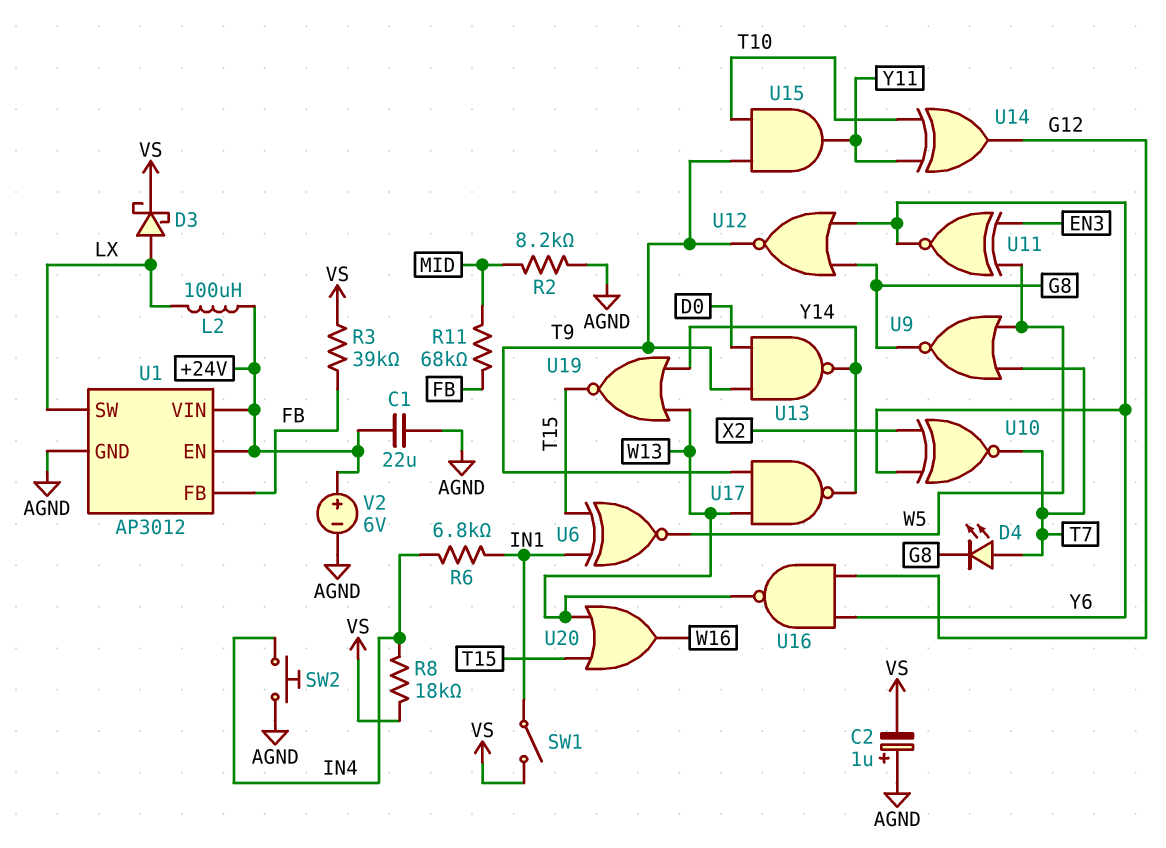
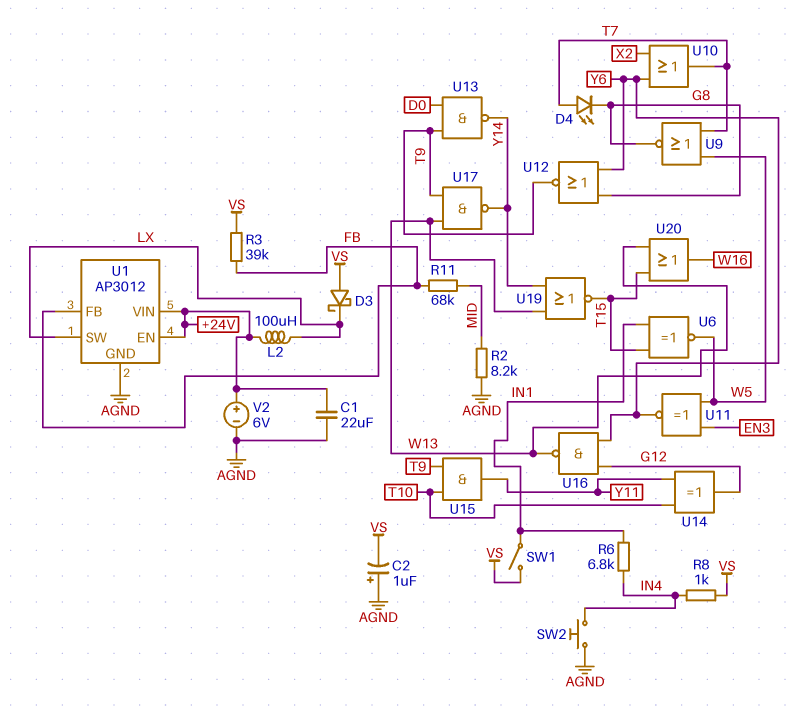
D3: schottky (A LX, K VS) -> schottky (A VS, K LX)
R8: 18k (IN4, VS) -> 1k (IN4, VS)
U10: XNOR (in X2, in Y6, out T7) -> OR (in X2, in Y6, out T7)

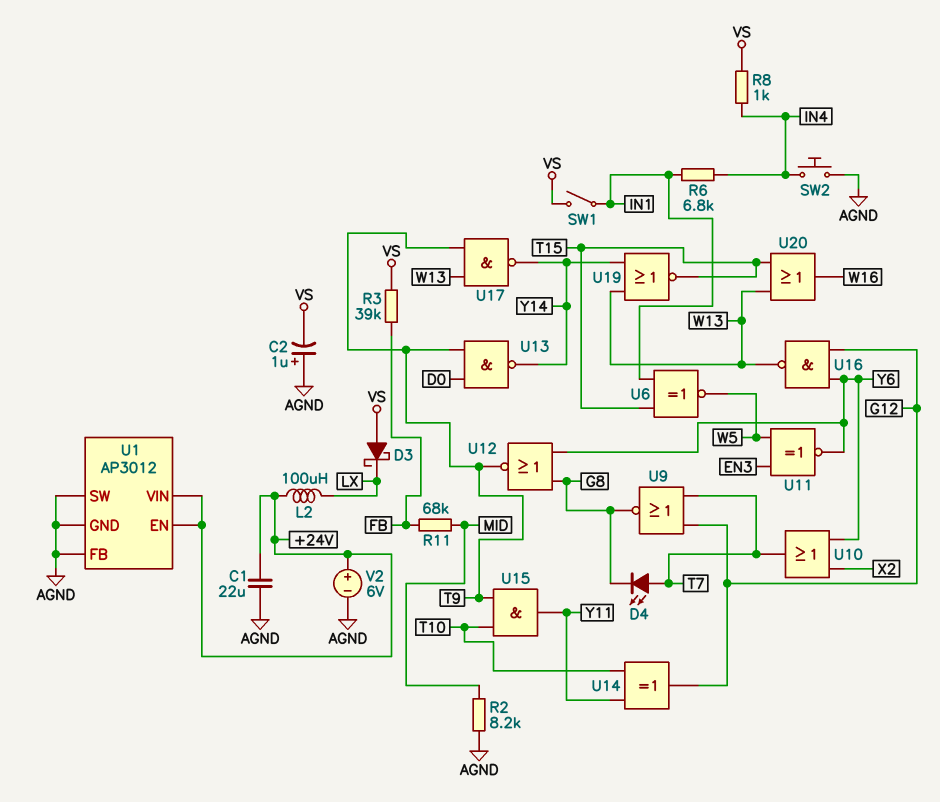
U1 pin FB: FB -> AGND
U1 pin SW: LX -> AGND
U9: NOR (in T7, in W5, out G8) -> NOR (in G12, in T7, out G8)

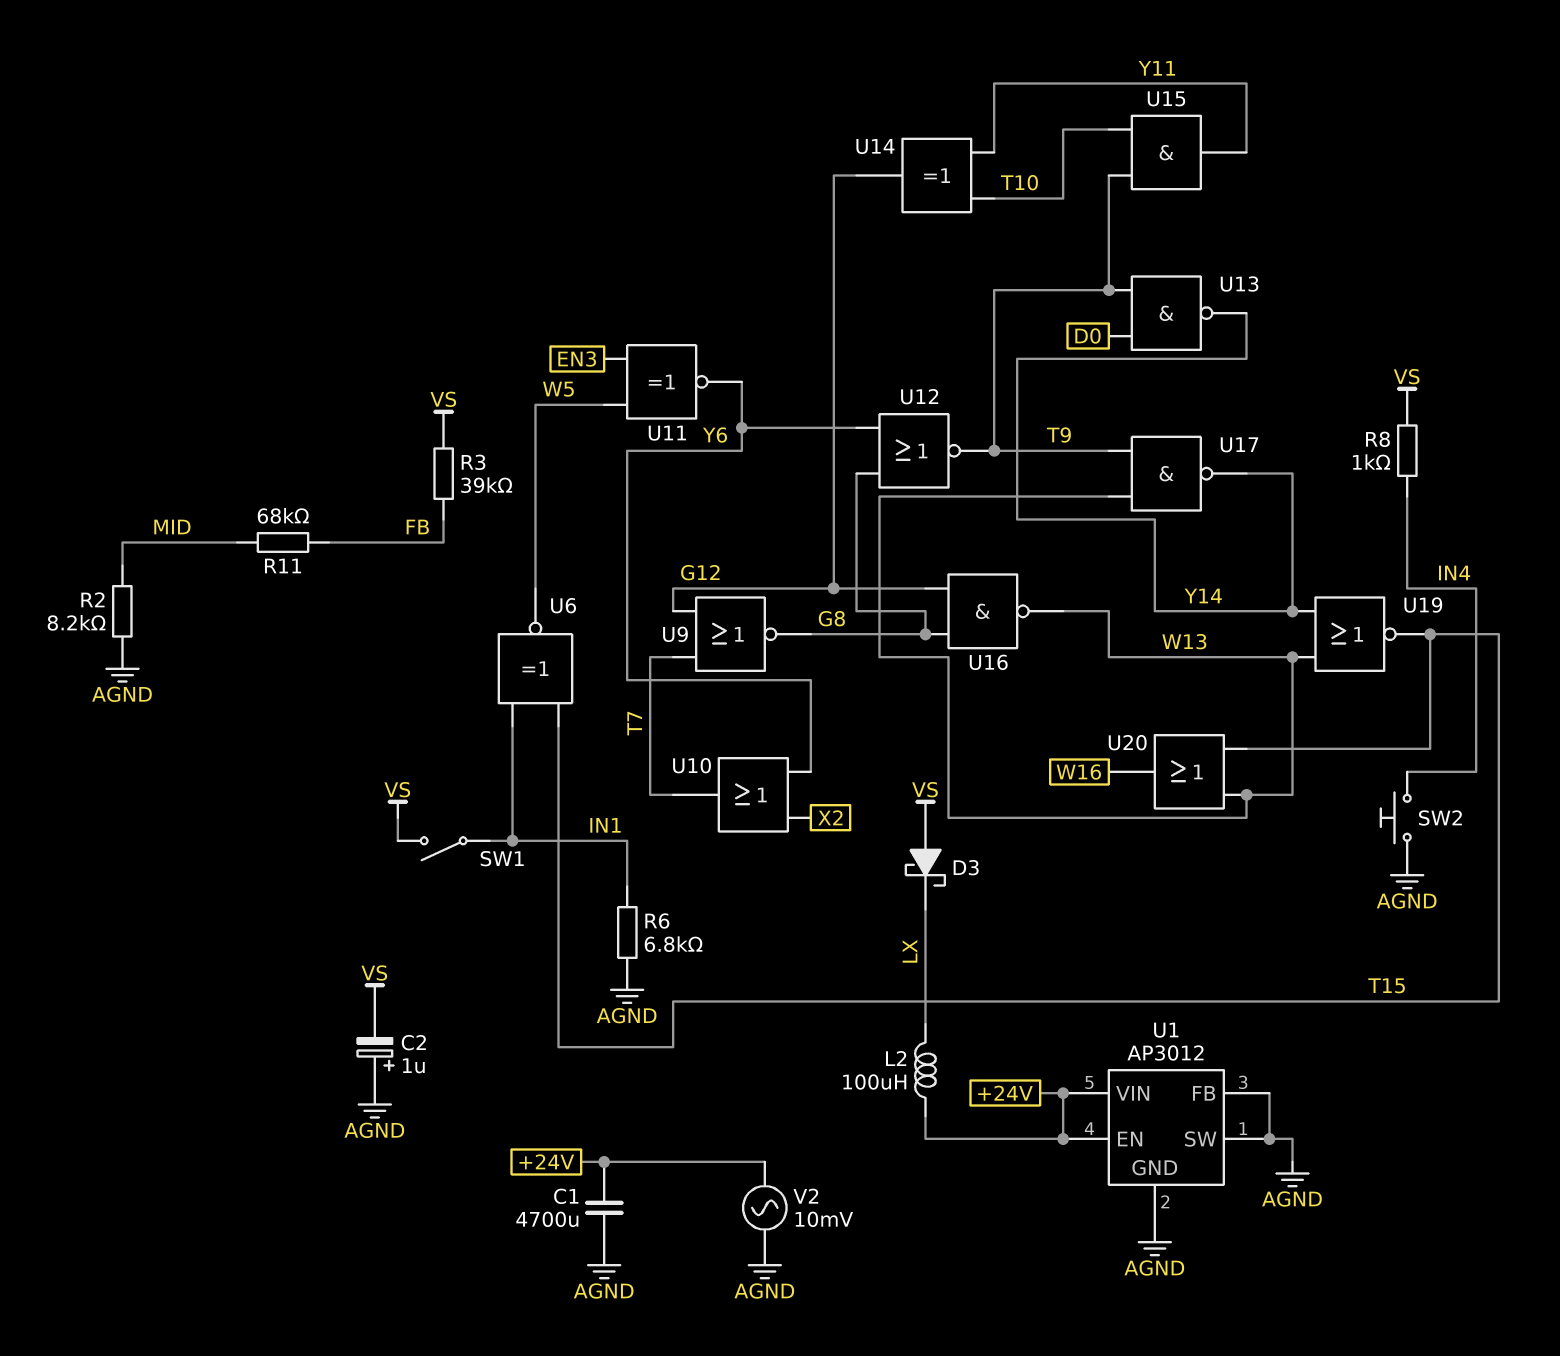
C1: 22uF (+24V, AGND) -> 4700uF (+24V, AGND)
D4: LED (A T7, K G8) -> none
R6: 6.8k (IN1, IN4) -> 6.8k (AGND, IN1)
U16: NAND (in G12, in Y6, out W13) -> NAND (in G8, in G12, out W13)
V2: 6V (plus +24V, minus AGND) -> AC 10mV (+24V, AGND)

